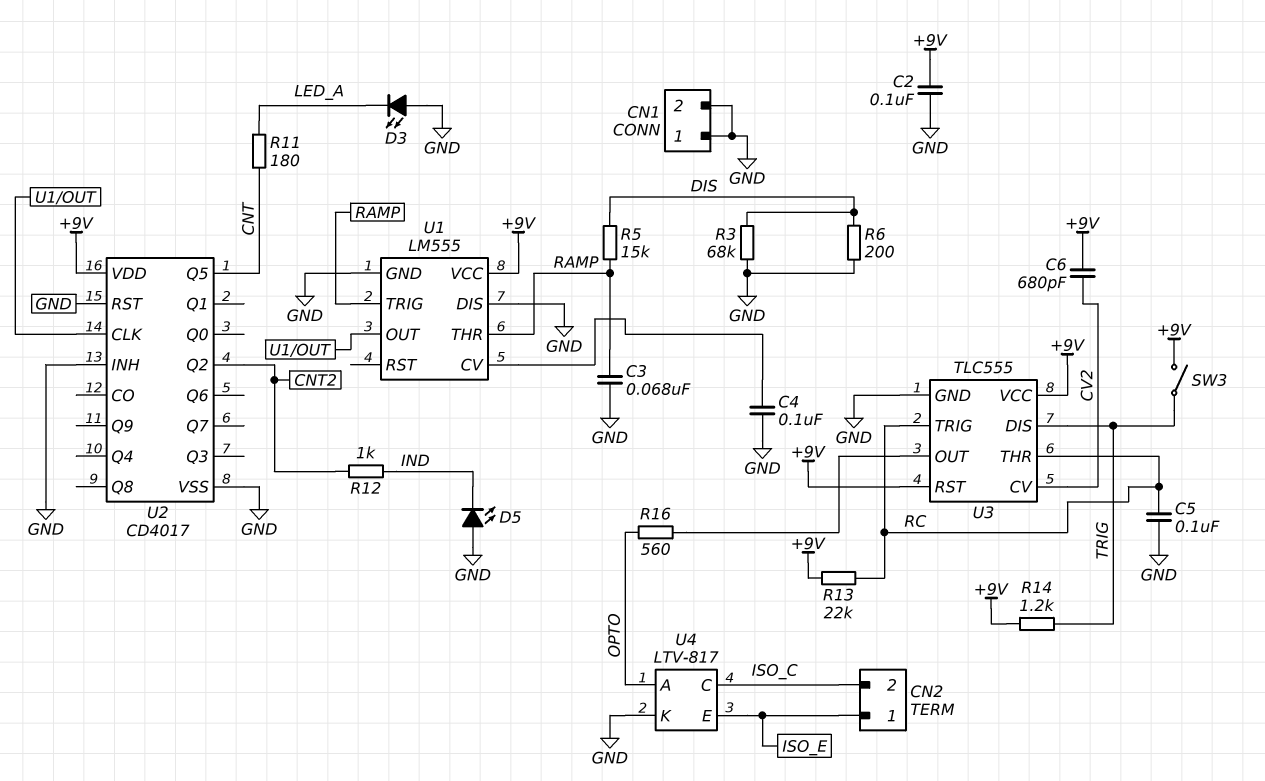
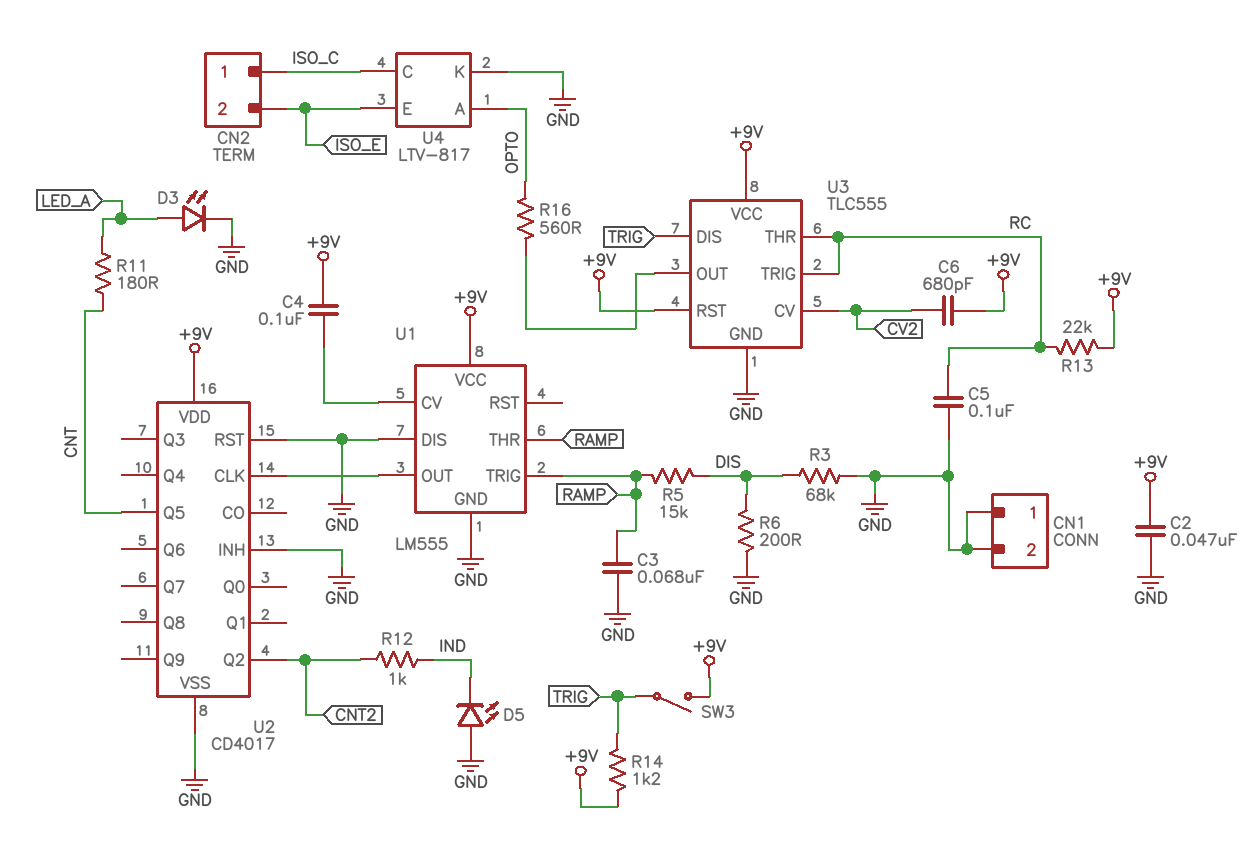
C2: 100nF (+9V, GND) -> 47nF (+9V, GND)
C4: 100nF (GND, U1/CV) -> 100nF (+9V, U1/CV)
CN2 pin 1: ISO_E -> ISO_C
CN2 pin 2: ISO_C -> ISO_E
D3: LED (A GND, K LED_A) -> LED (A LED_A, K GND)

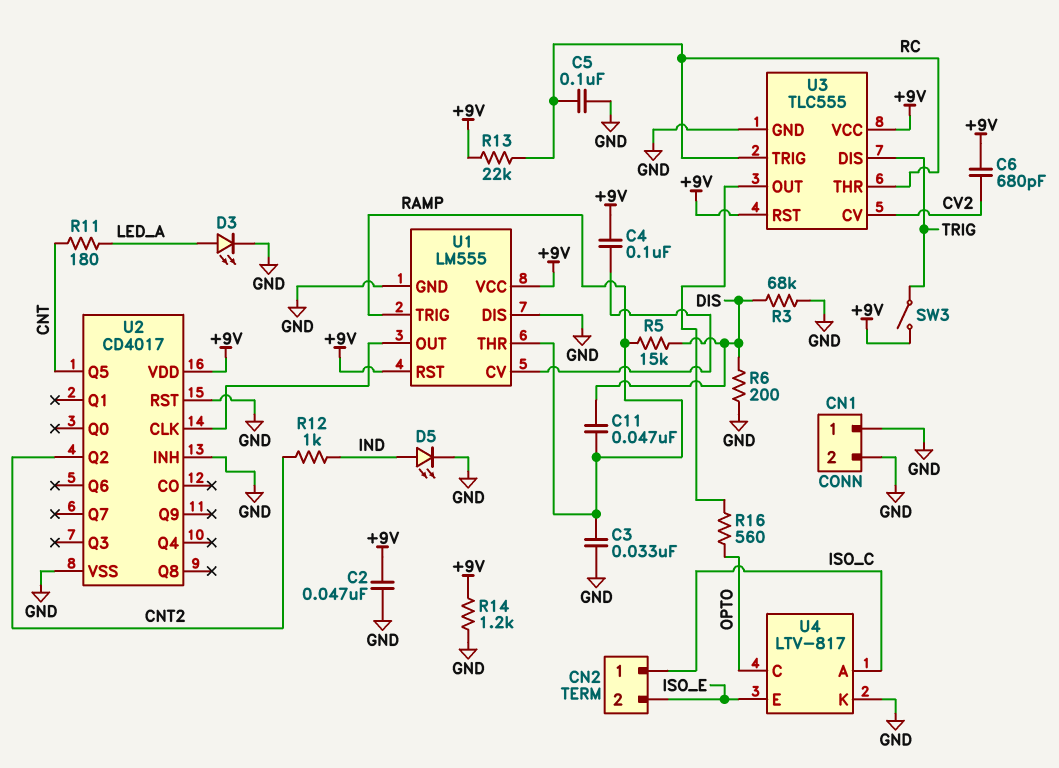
C3: 68nF (GND, RAMP) -> 33nF (GND, RAMP)
C11: none -> 47nF (DIS, RAMP)
D5: LED (A GND, K IND) -> LED (A IND, K GND)
R14: 1.2k (+9V, TRIG) -> 1.2k (+9V, GND)
U1 pin RST: none -> +9V
U4 pin A: OPTO -> ISO_C
U4 pin C: ISO_C -> OPTO

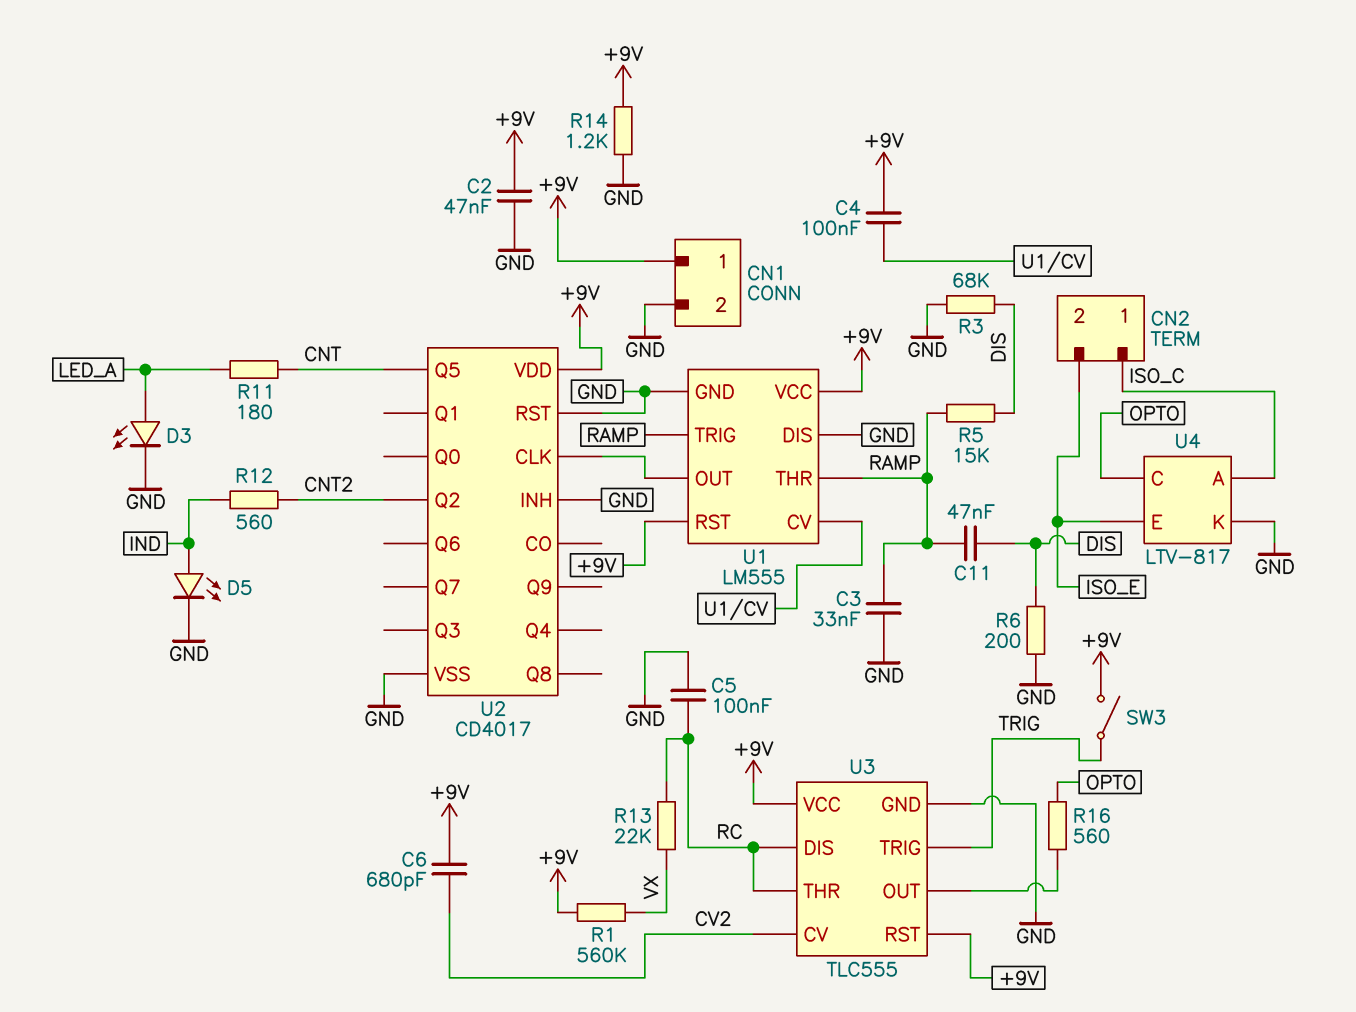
CN1 pin 1: GND -> +9V
R1: none -> 560k (+9V, VX)
R12: 1k (CNT2, IND) -> 560 (CNT2, IND)
R13: 22k (+9V, RC) -> 22k (RC, VX)
U3 pin DIS: TRIG -> RC
U3 pin TRIG: RC -> TRIG

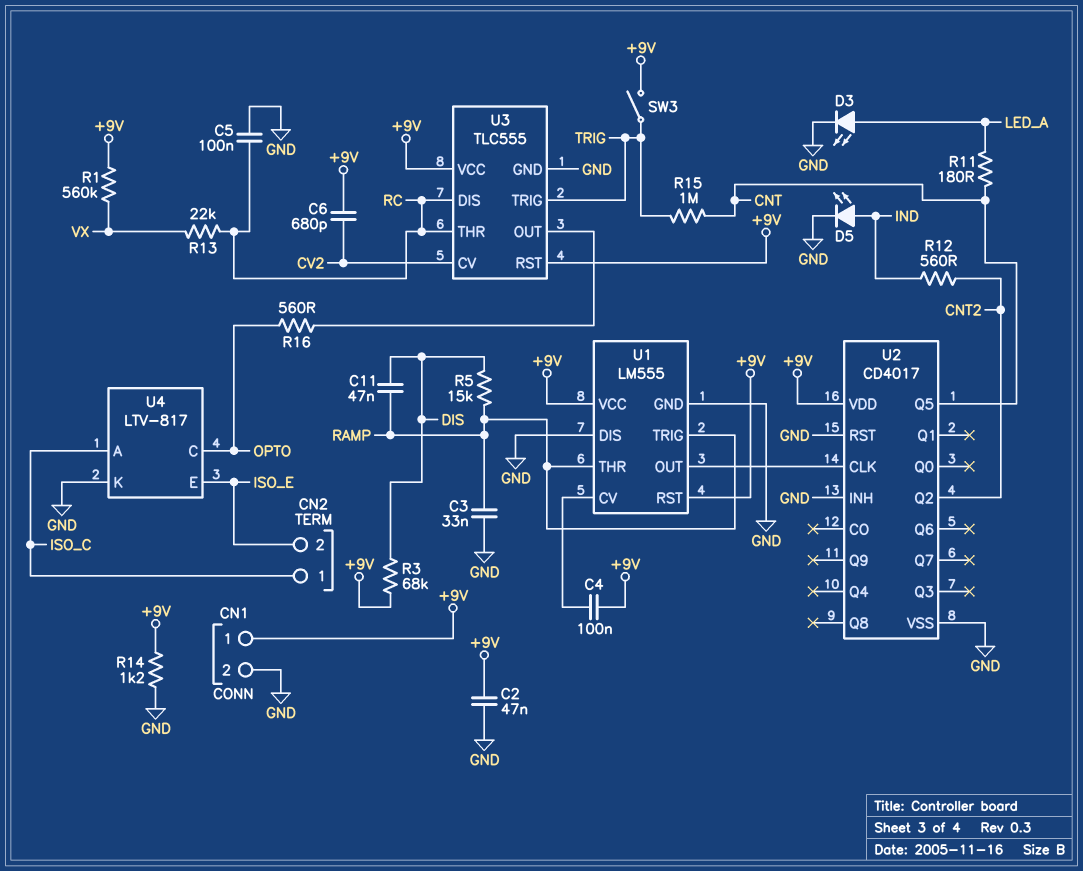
R3: 68k (DIS, GND) -> 68k (+9V, DIS)
R6: 200 (DIS, GND) -> none
R15: none -> 1M (CNT, TRIG)

